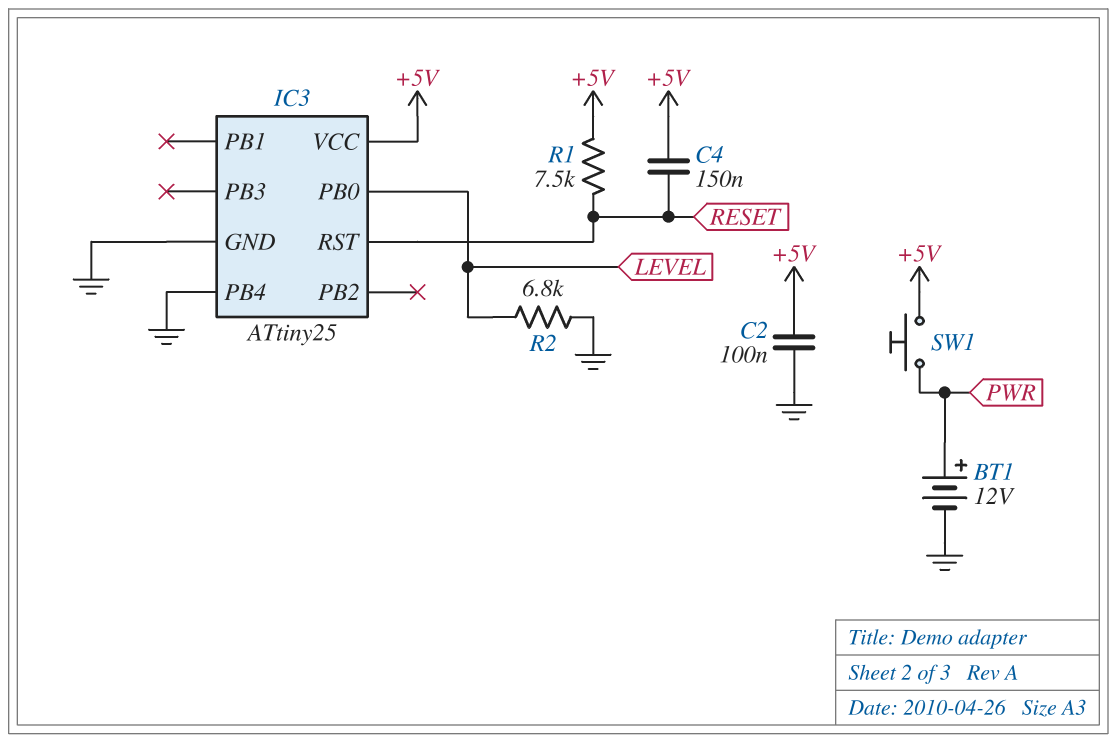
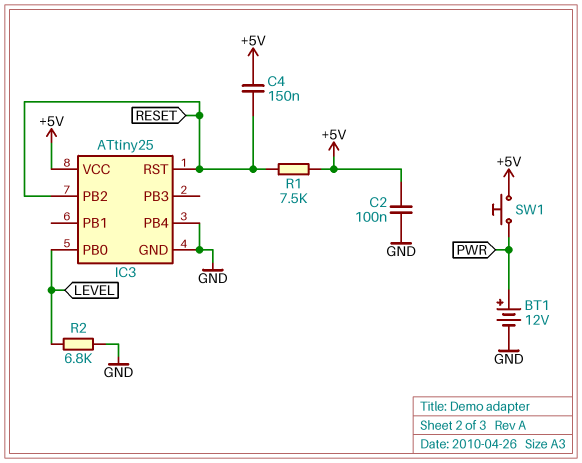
IC3 pin PB2: none -> RESET

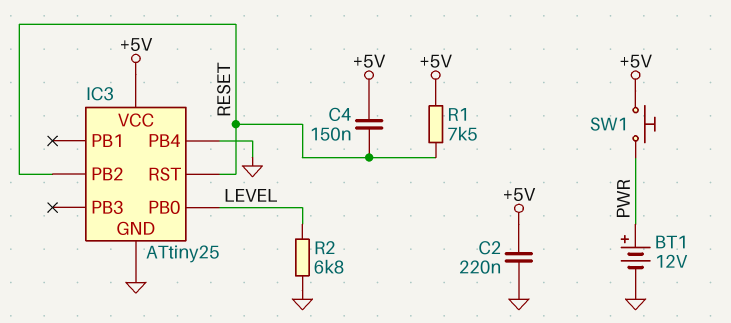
C2: 100nF (+5V, GND) -> 220nF (+5V, GND)

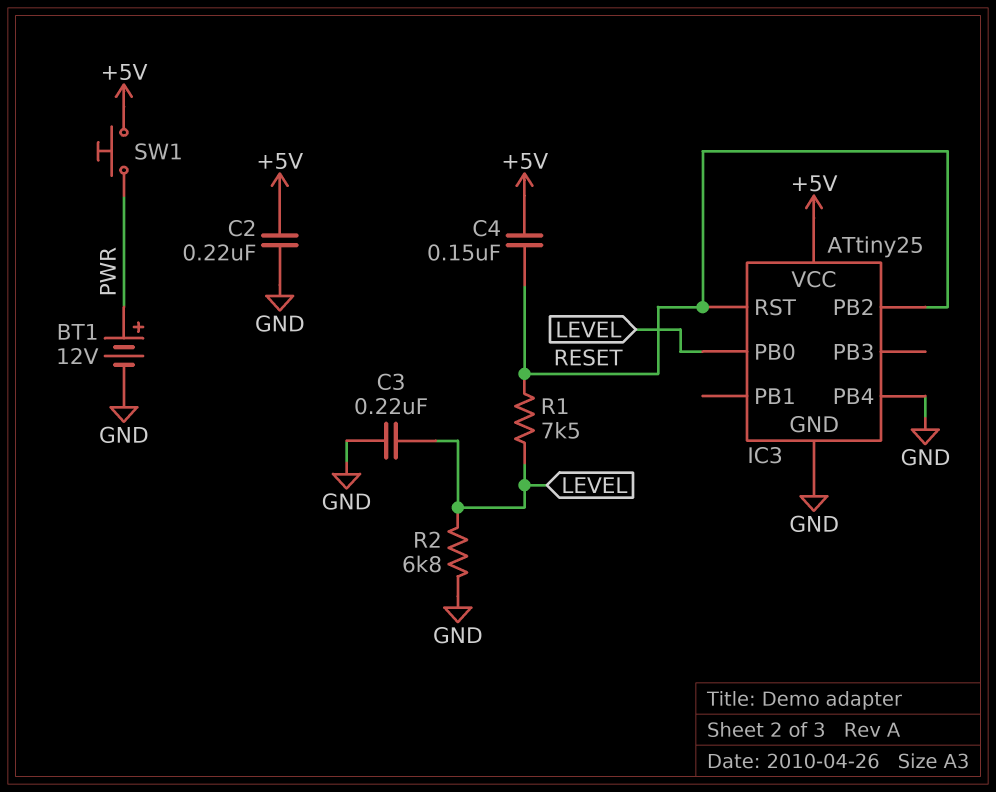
C3: none -> 220nF (GND, LEVEL)
R1: 7.5k (+5V, RESET) -> 7.5k (LEVEL, RESET)

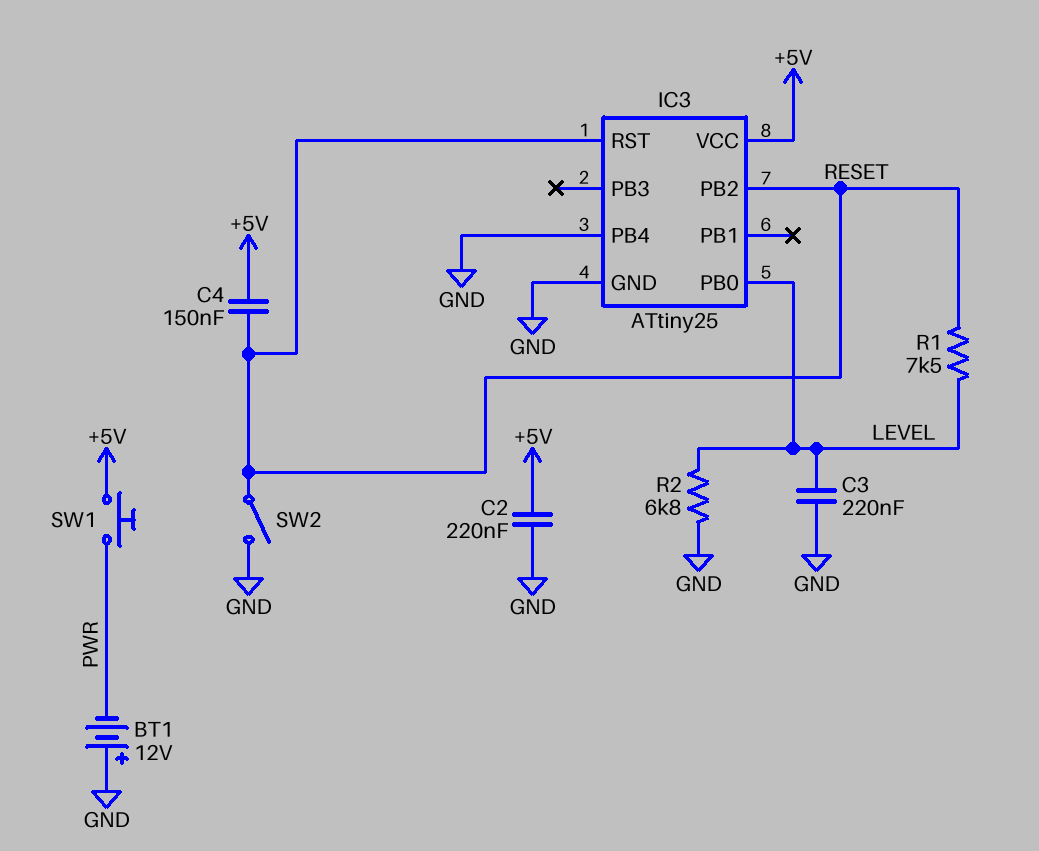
BT1: 12V (plus PWR, minus GND) -> 12V (plus GND, minus PWR)
SW2: none -> switch (GND, RESET)

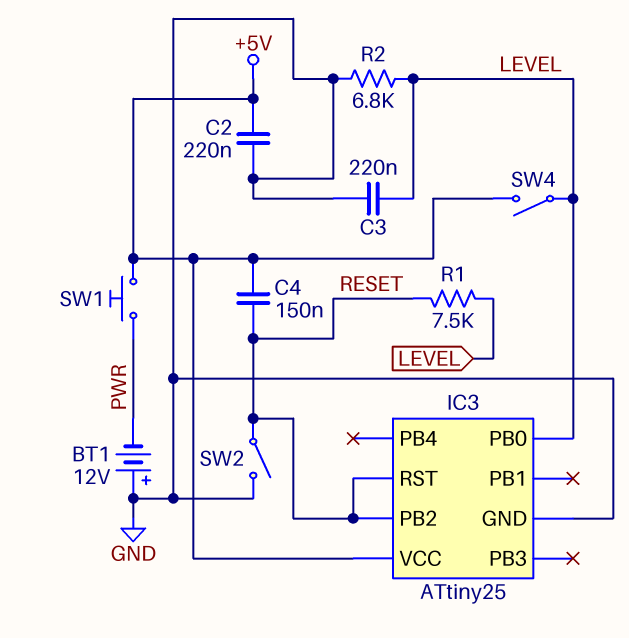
IC3 pin PB4: GND -> none
SW4: none -> switch (+5V, LEVEL)

